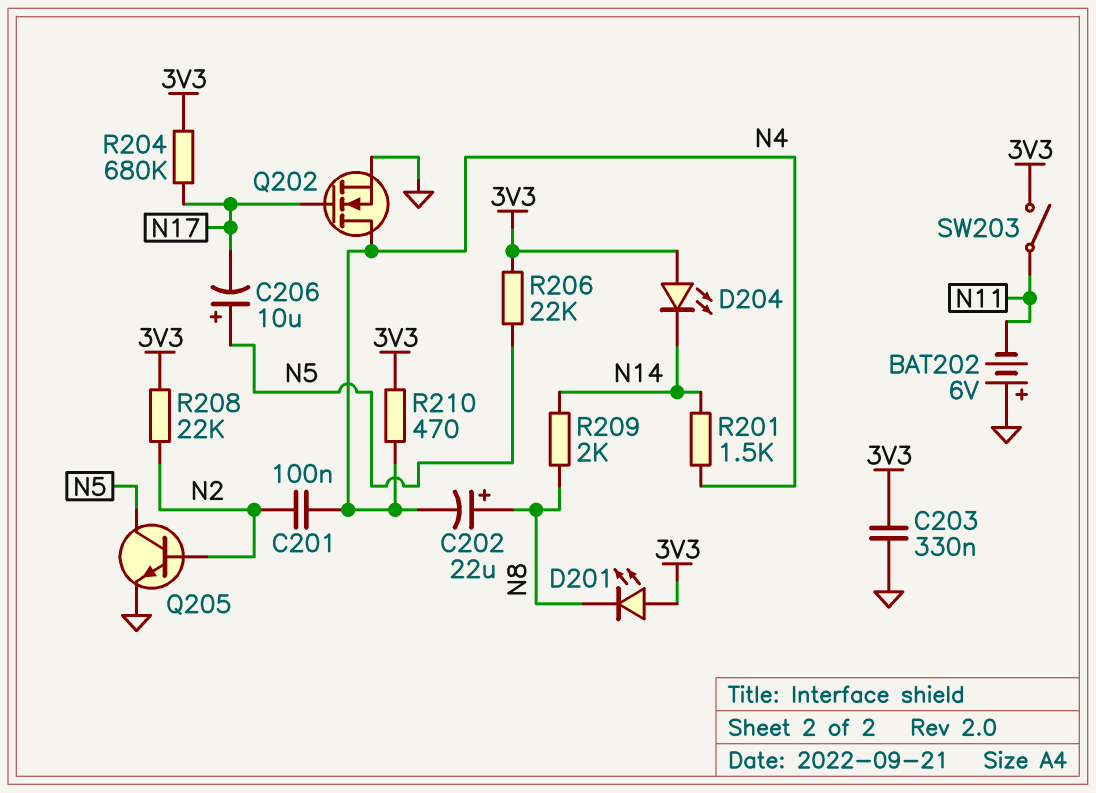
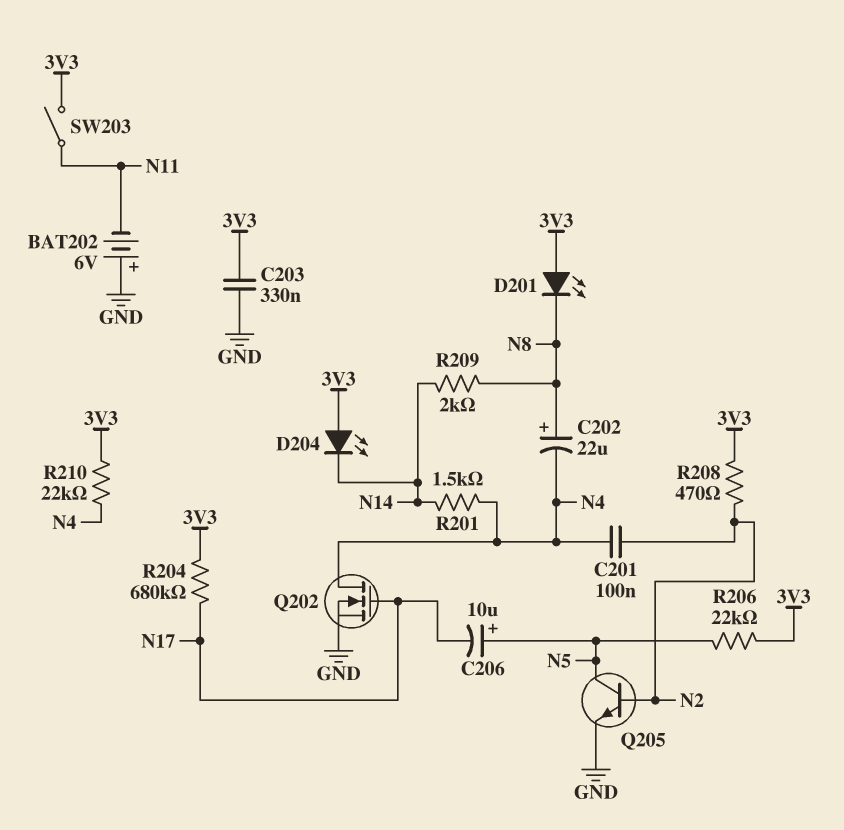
R208: 22k (3V3, N2) -> 470 (3V3, N2)
R210: 470 (3V3, N4) -> 22k (3V3, N4)

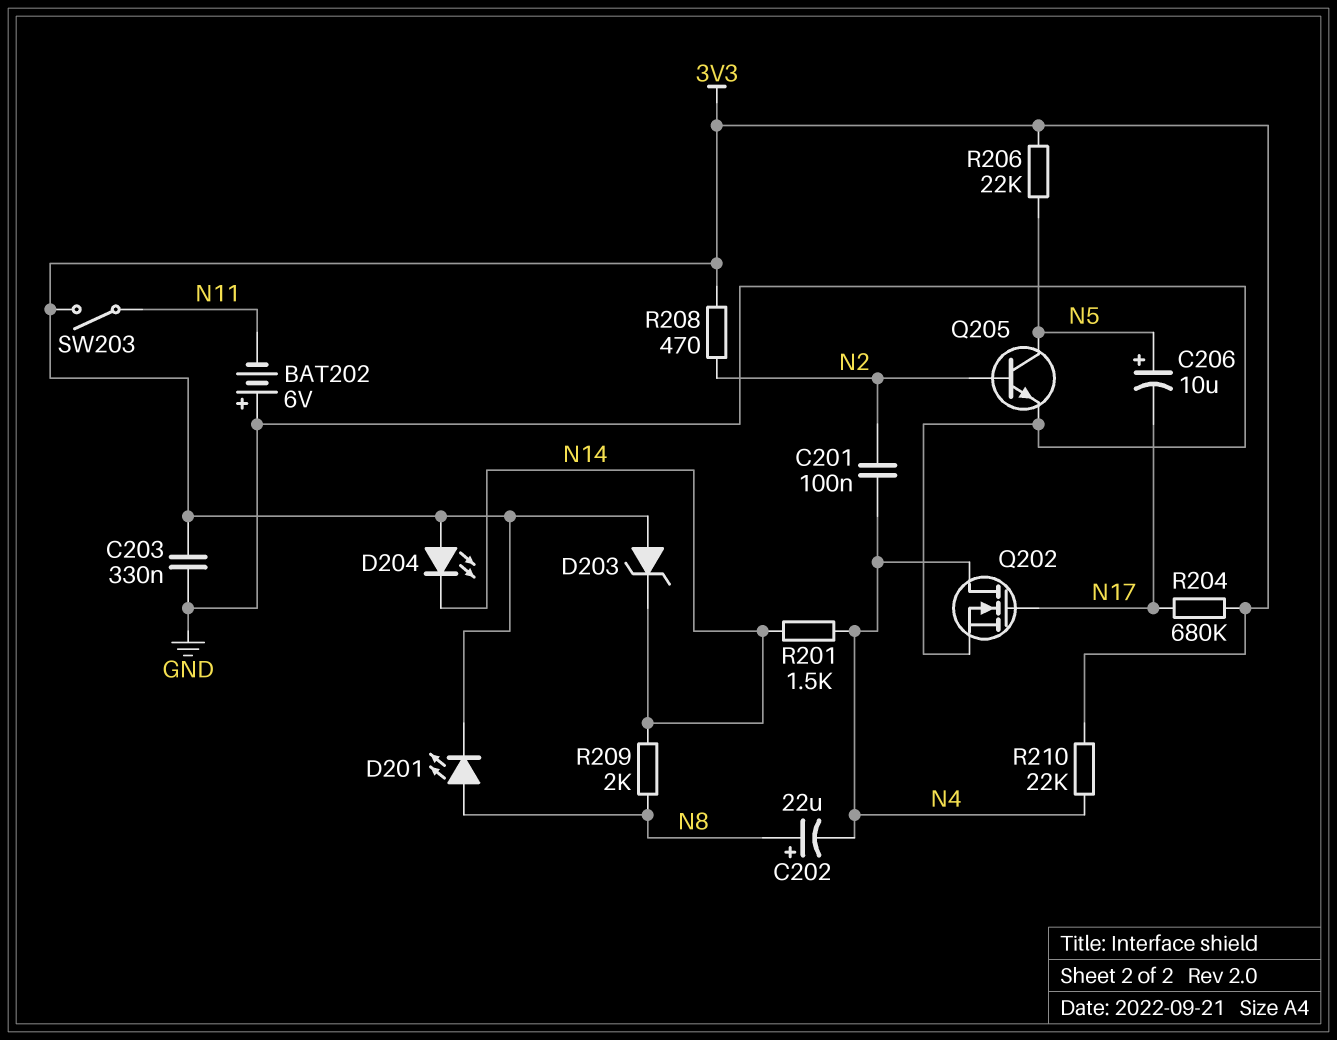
D201: LED (A 3V3, K N8) -> LED (A N8, K 3V3)
D203: none -> zener (A 3V3, K N14)

